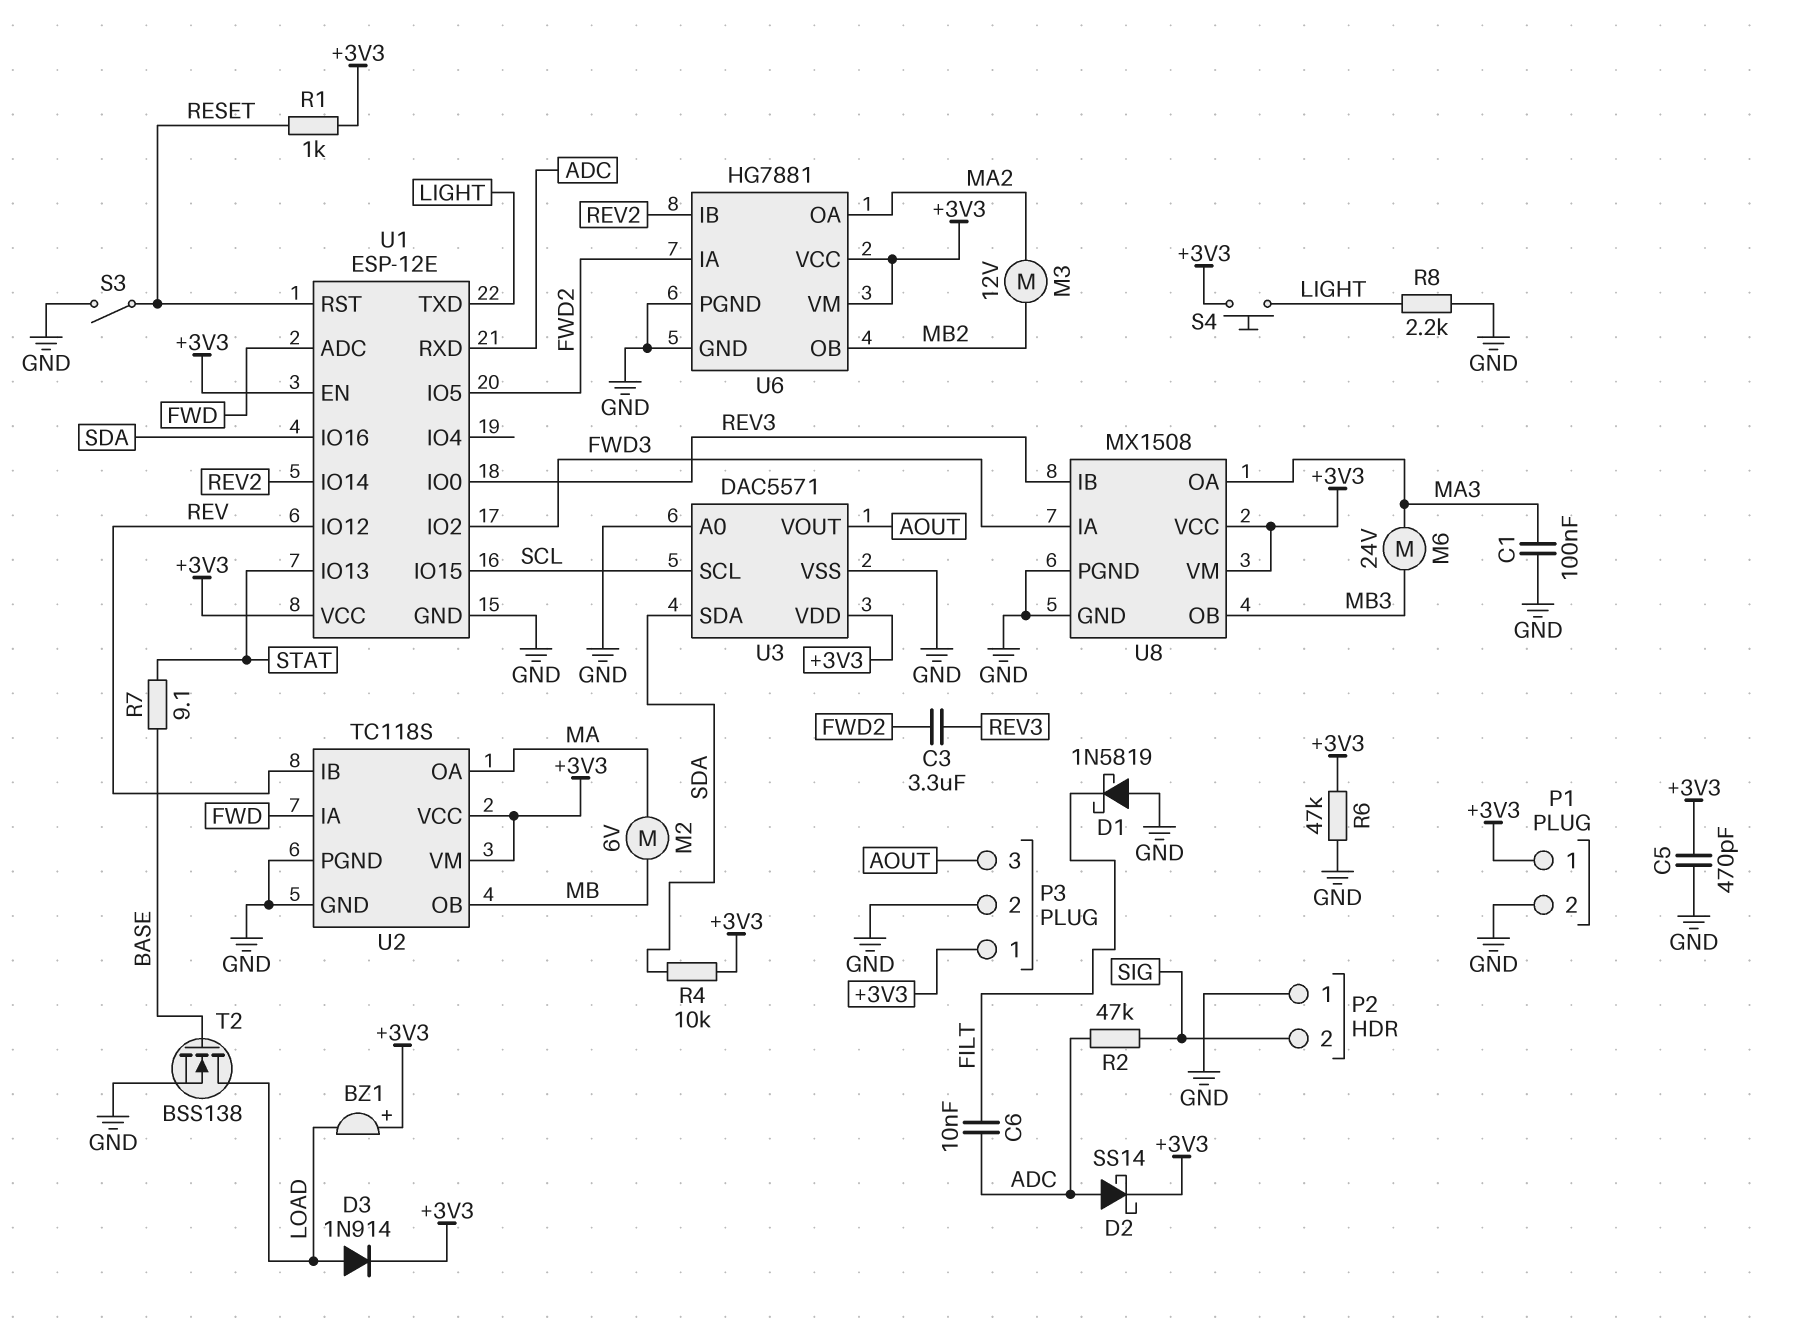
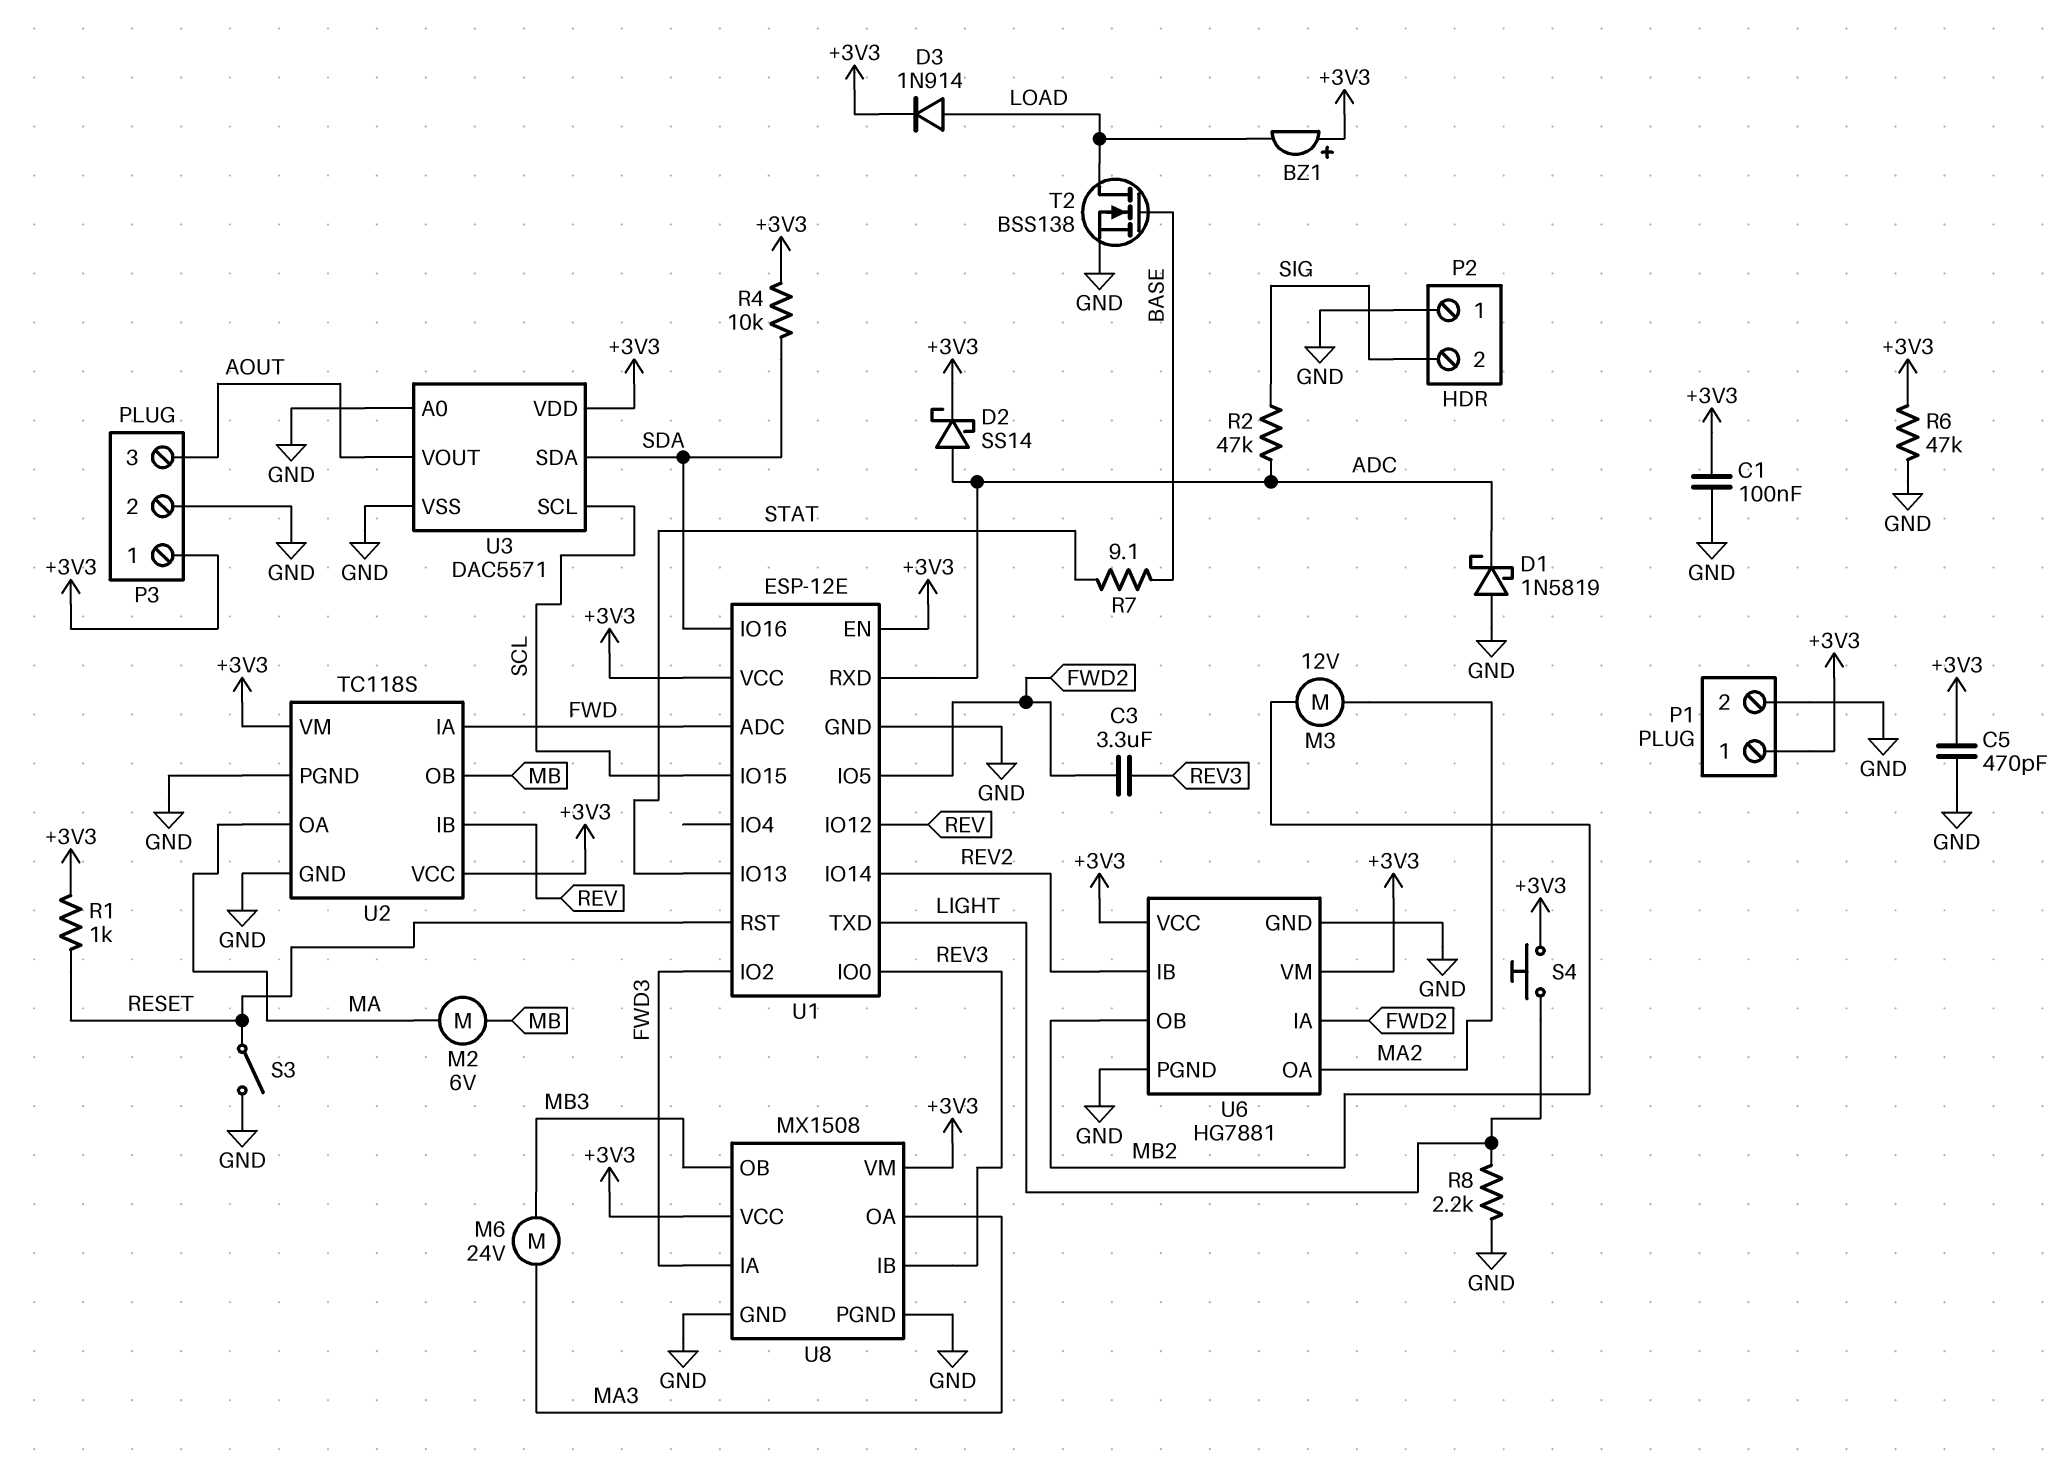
C1: 100nF (GND, MA3) -> 100nF (+3V3, GND)
C6: 10nF (ADC, FILT) -> none
D1: schottky 1N5819 (A GND, K FILT) -> schottky 1N5819 (A GND, K ADC)

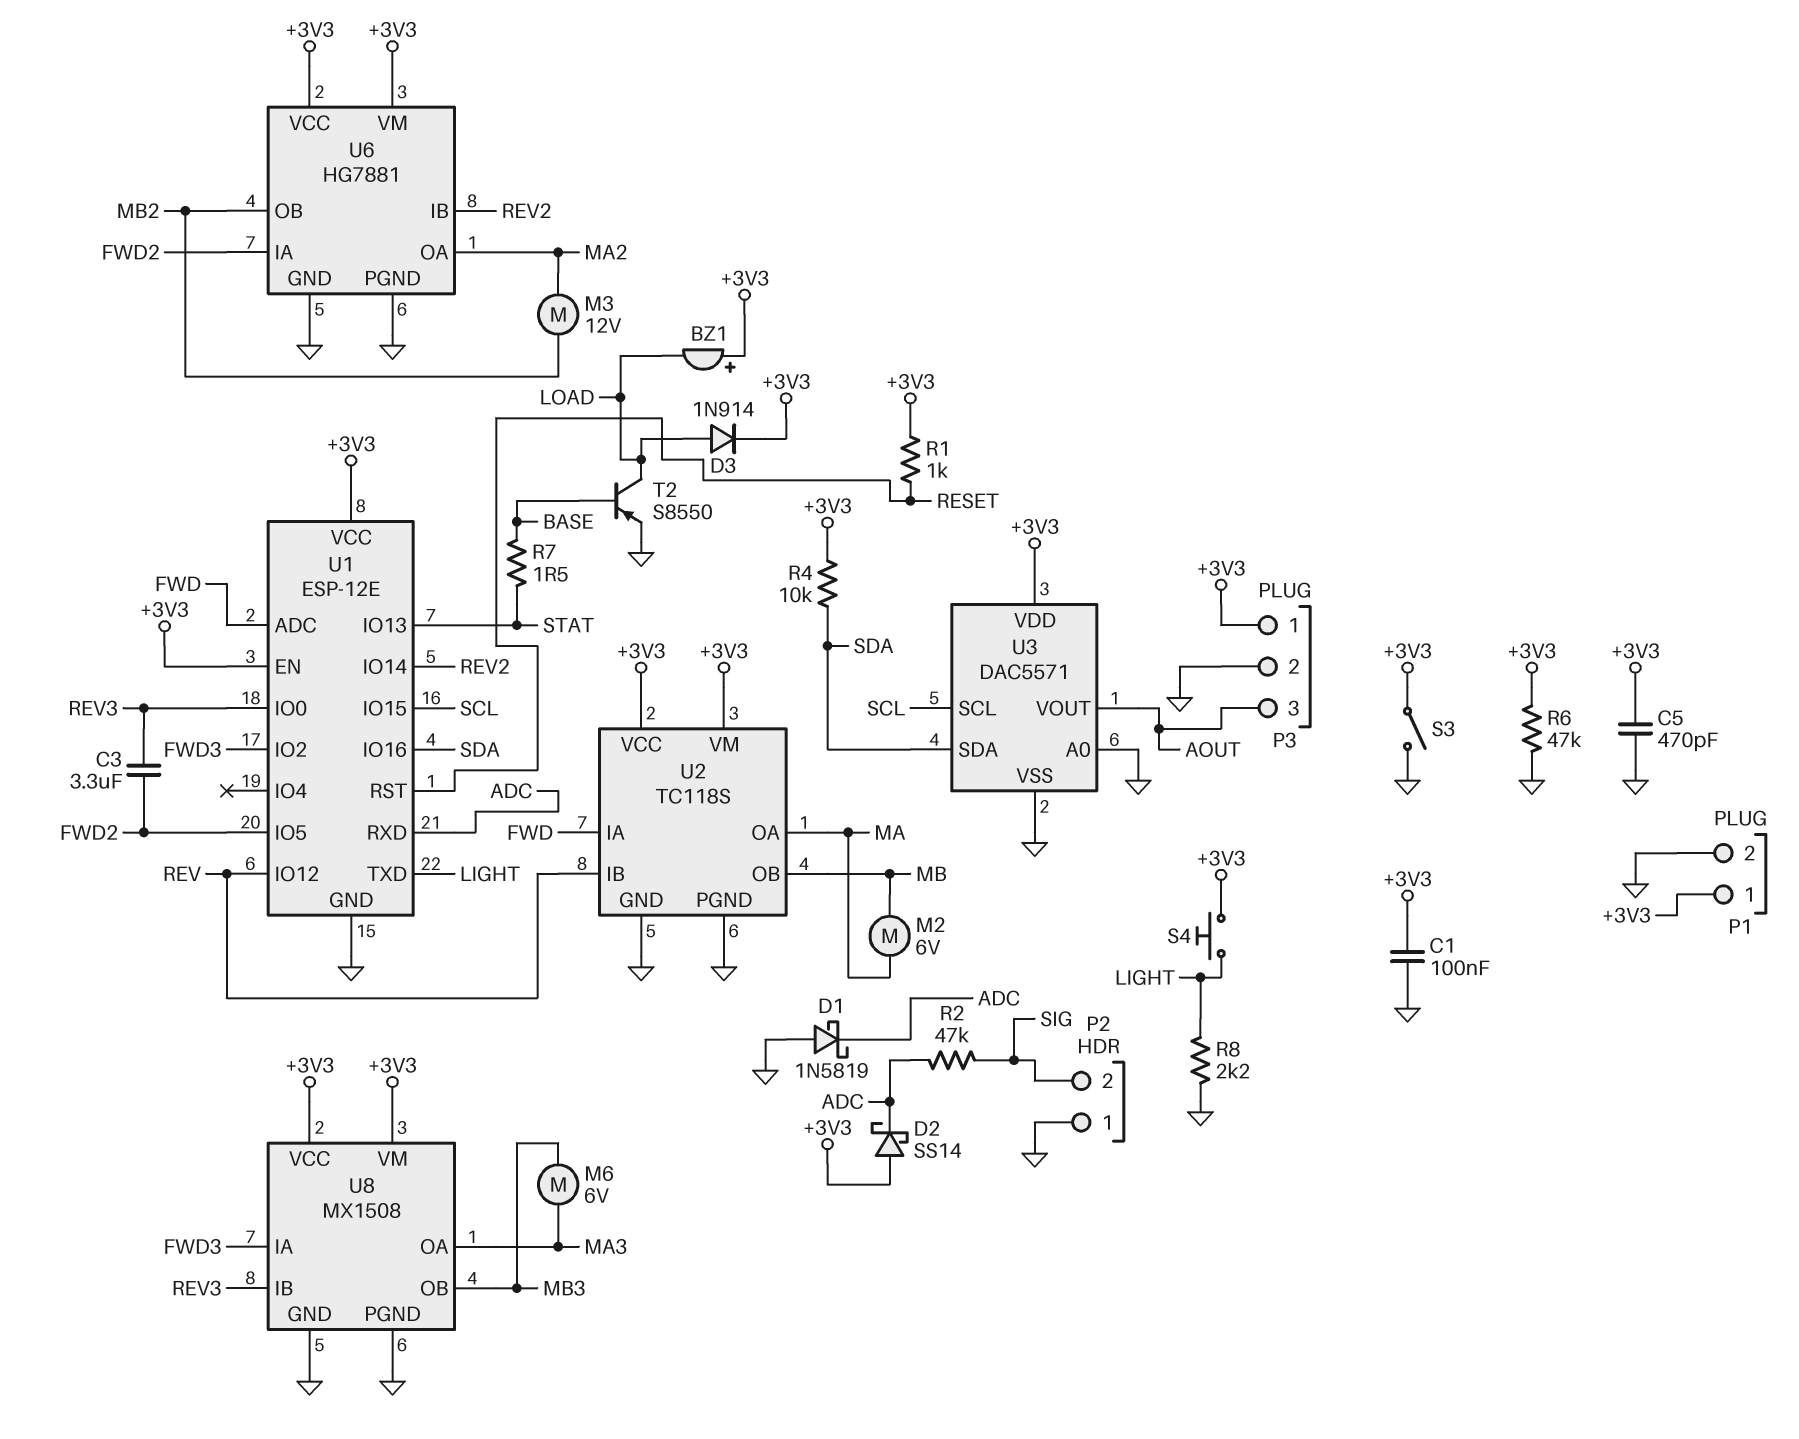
D2: schottky SS14 (A ADC, K +3V3) -> schottky SS14 (A +3V3, K ADC)
M6: motor 24V (MA3, MB3) -> motor 6V (MA3, MB3)
R7: 9.1 (BASE, STAT) -> 1.5 (BASE, STAT)
S3: switch (GND, RESET) -> switch (+3V3, GND)
T2: NMOS BSS138 (G BASE, D LOAD, S GND) -> PNP S8550 (B BASE, C LOAD, E GND)

